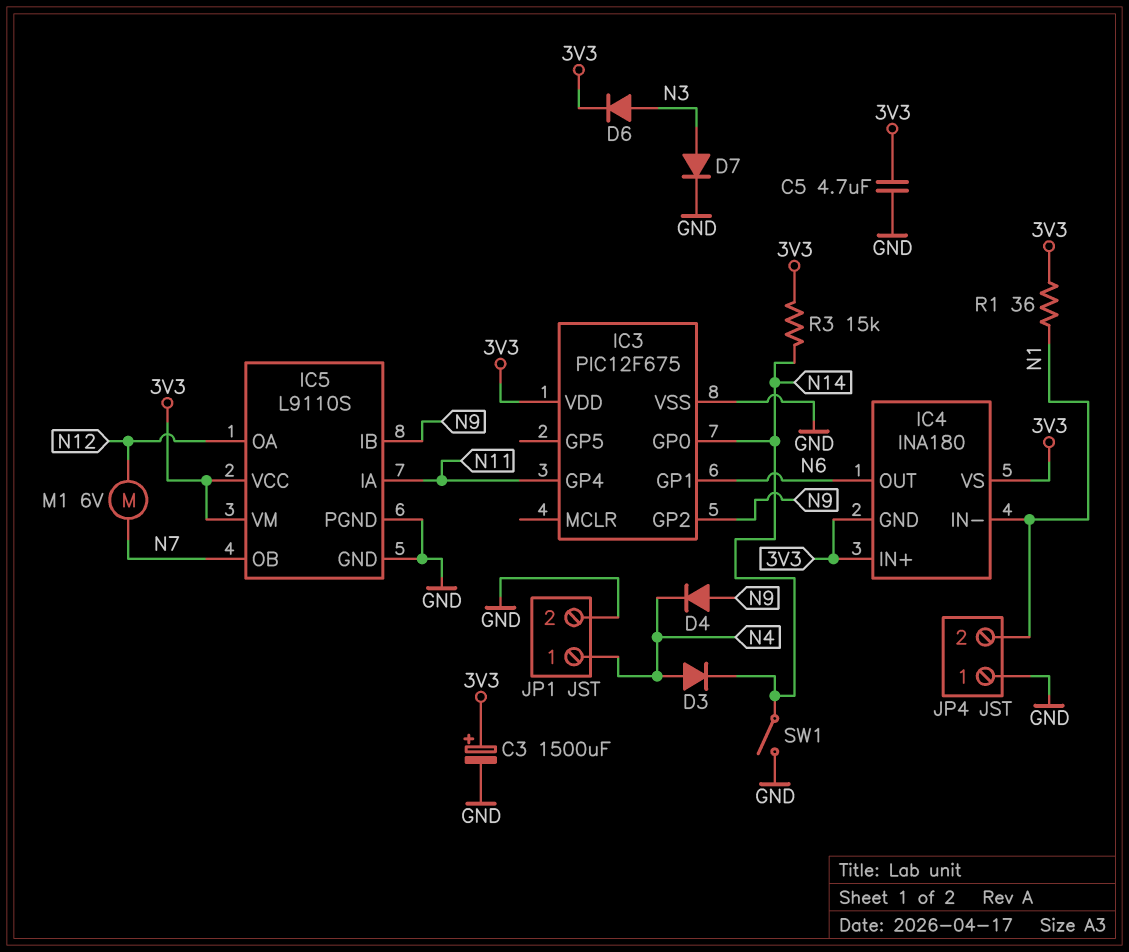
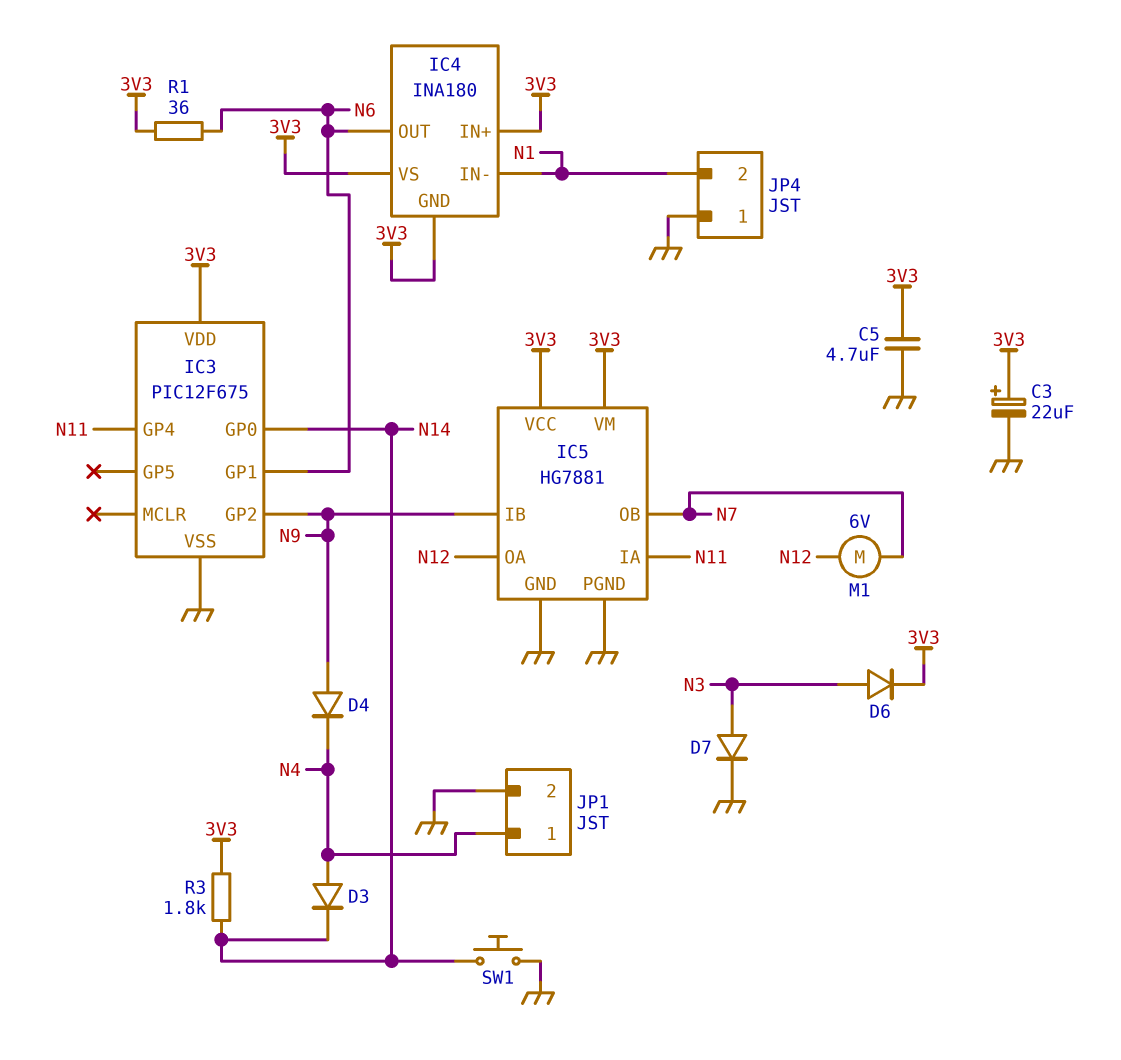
C3: 1500uF (plus 3V3, minus GND) -> 22uF (plus 3V3, minus GND)
IC5: L9110S -> HG7881
R1: 36 (3V3, N1) -> 36 (3V3, N6)
R3: 15k (3V3, N14) -> 1.8k (3V3, N14)
SW1: switch (GND, N14) -> button (GND, N14)

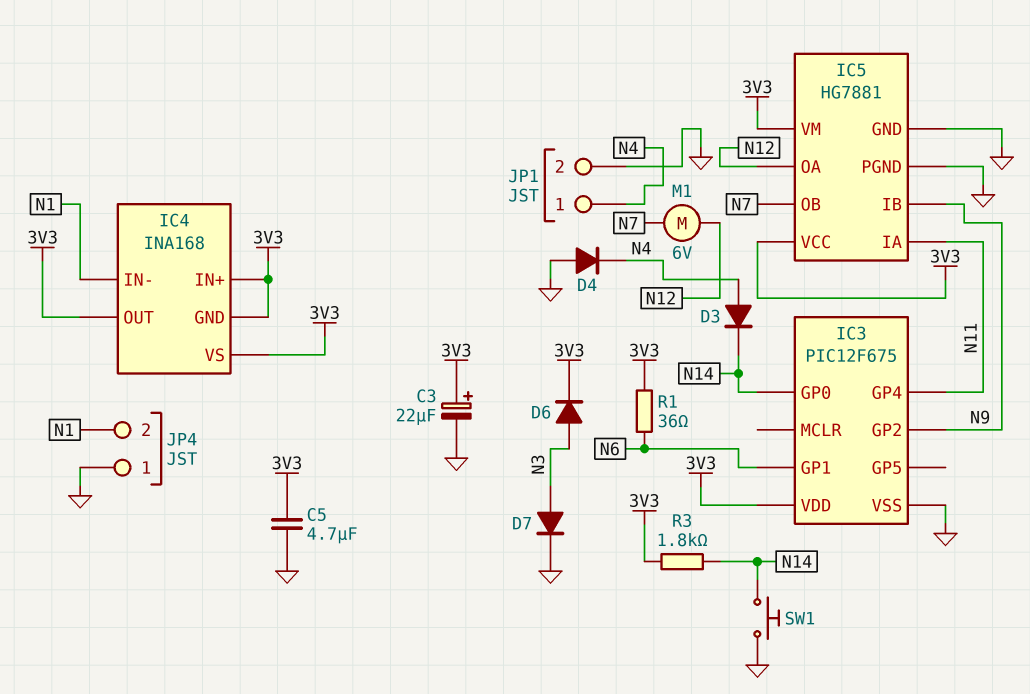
D4: diode (A N9, K N4) -> diode (A GND, K N4)
IC4: INA180 -> INA168
IC4 pin OUT: N6 -> 3V3

